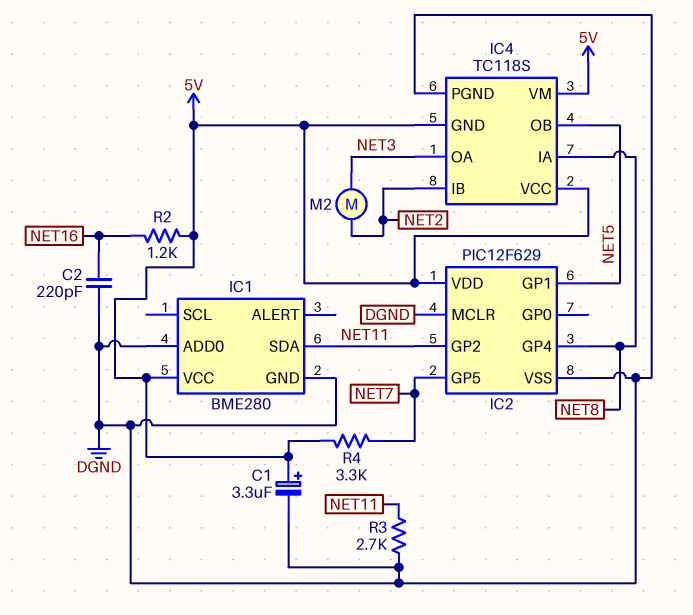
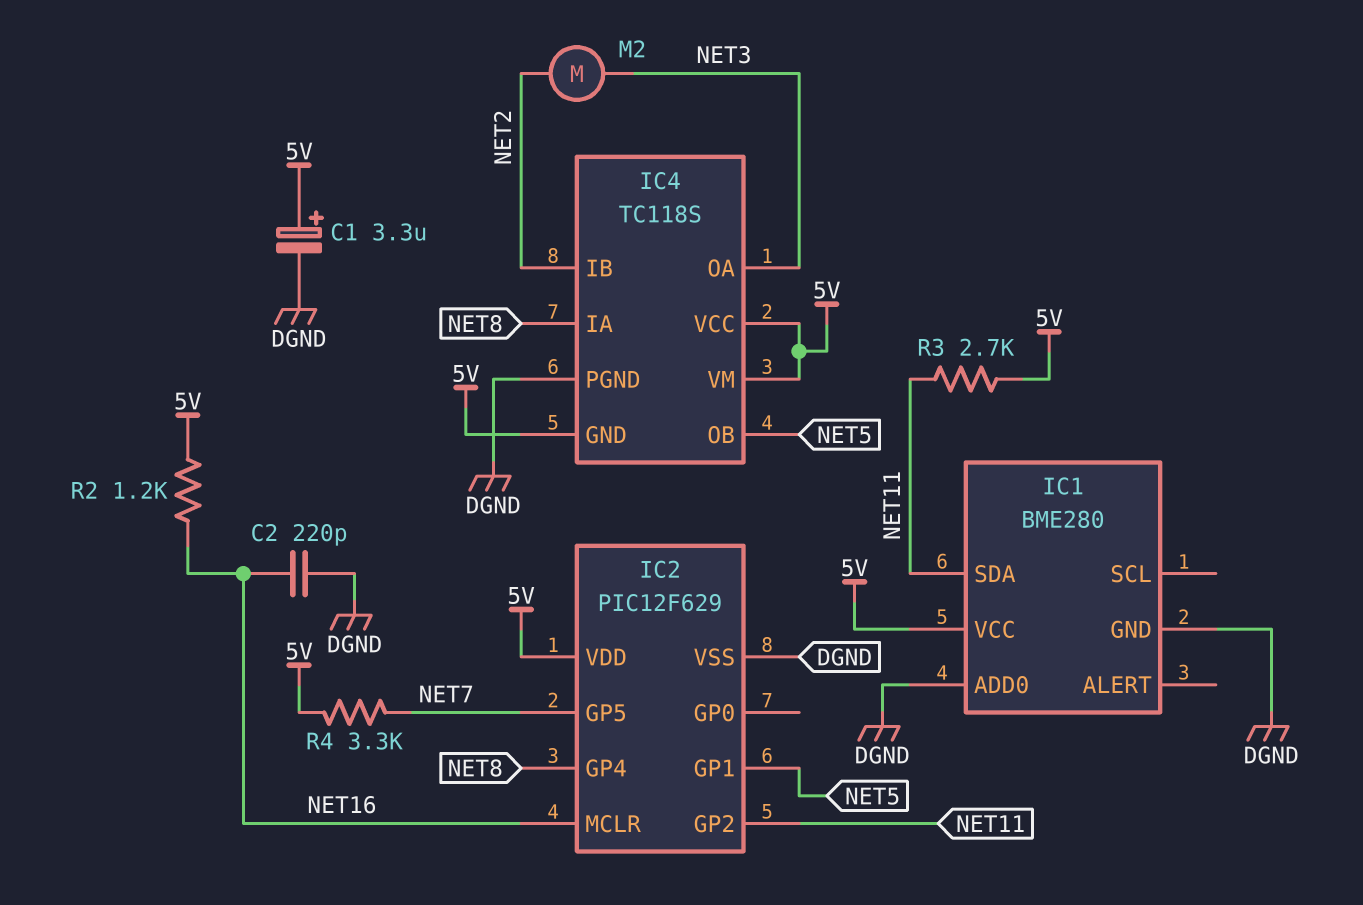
IC2 pin MCLR: DGND -> NET16
R3: 2.7k (DGND, NET11) -> 2.7k (5V, NET11)

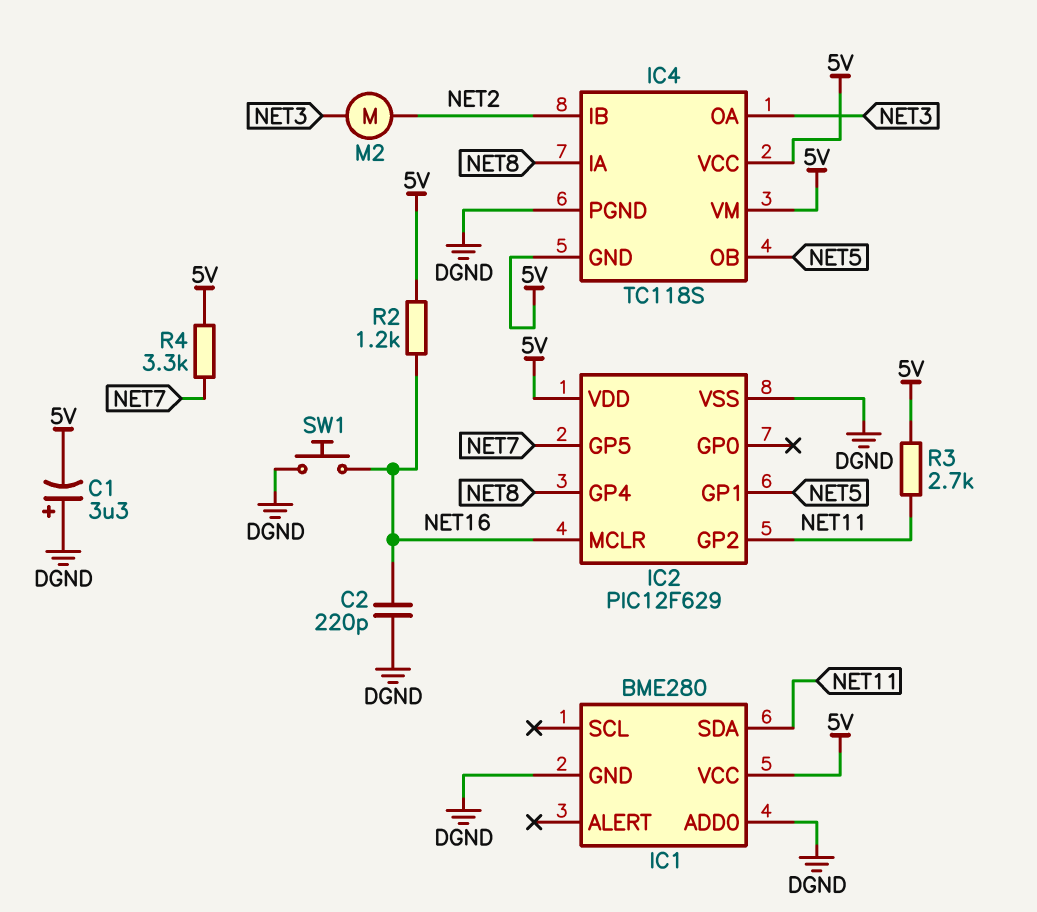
C1: 3.3uF (plus 5V, minus DGND) -> 3.3uF (plus DGND, minus 5V)
SW1: none -> button (DGND, NET16)

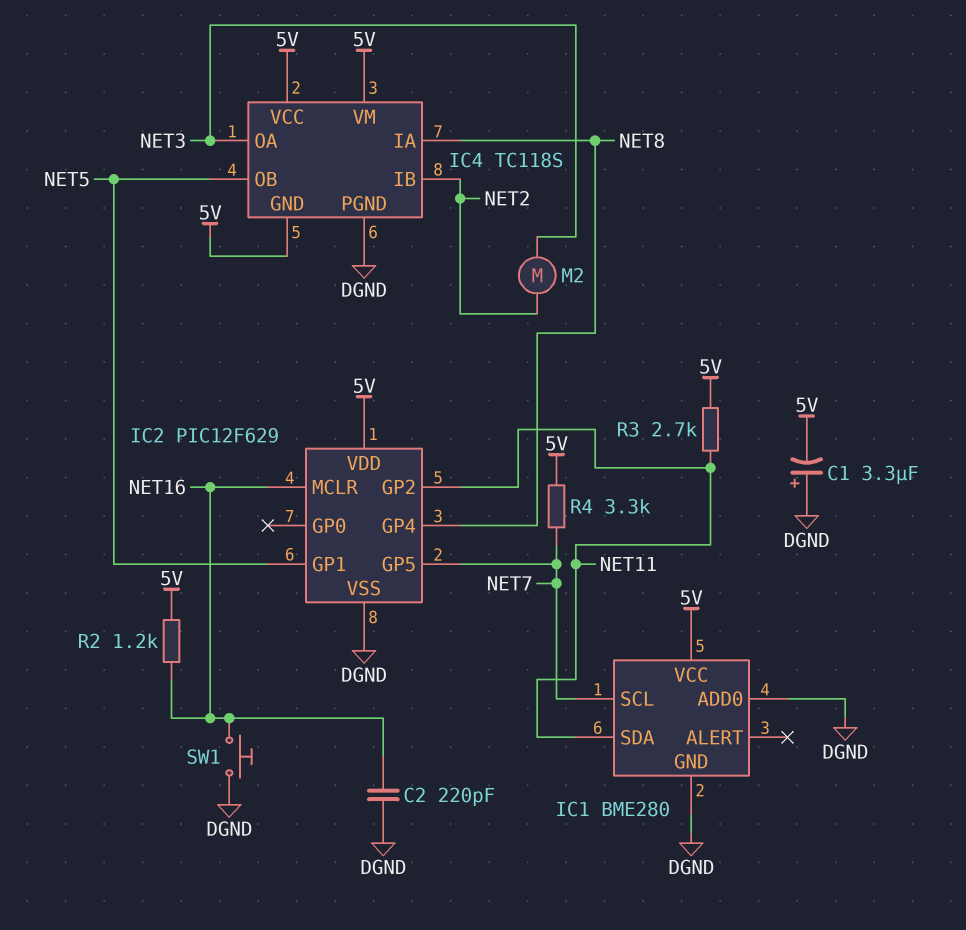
IC1 pin SCL: none -> NET7

